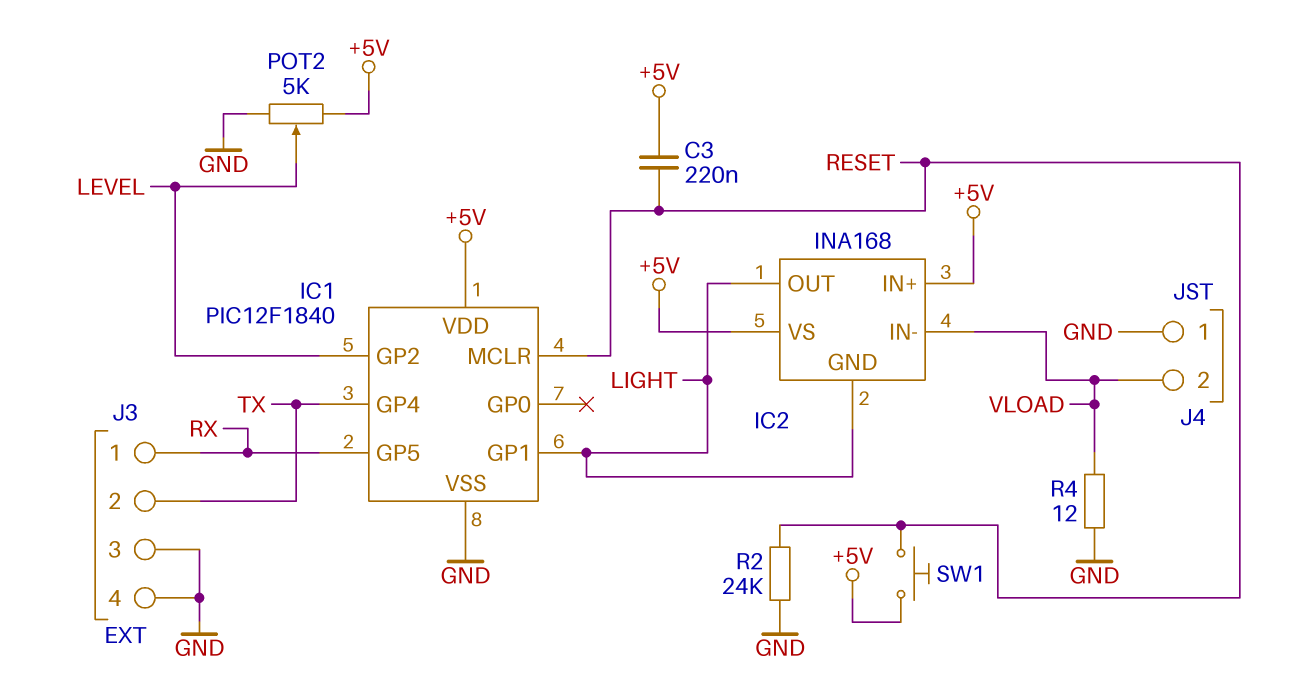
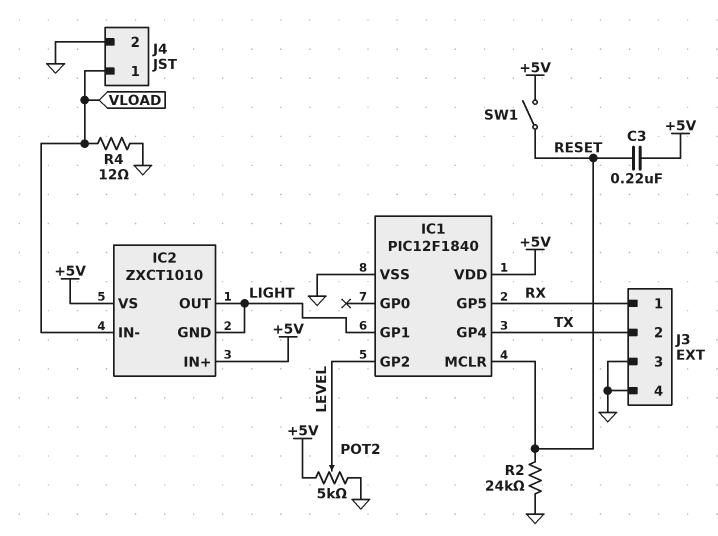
IC2: INA168 -> ZXCT1010
J4 pin 1: GND -> VLOAD
J4 pin 2: VLOAD -> GND
SW1: button (+5V, RESET) -> switch (+5V, RESET)

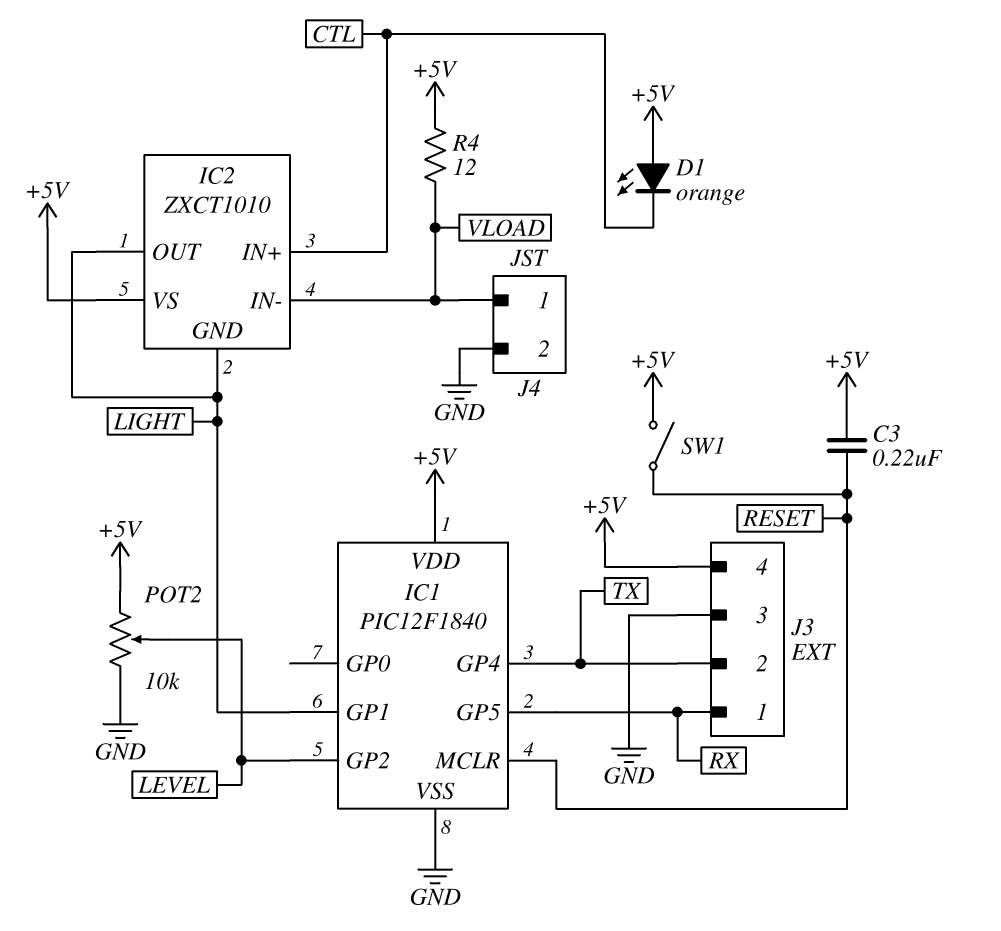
D1: none -> LED orange (A +5V, K CTL)
IC2 pin IN+: +5V -> CTL
J3 pin 4: GND -> +5V
POT2: 5k (+5V, GND, wiper LEVEL) -> 10k (+5V, GND, wiper LEVEL)
R2: 24k (GND, RESET) -> none
R4: 12 (GND, VLOAD) -> 12 (+5V, VLOAD)

